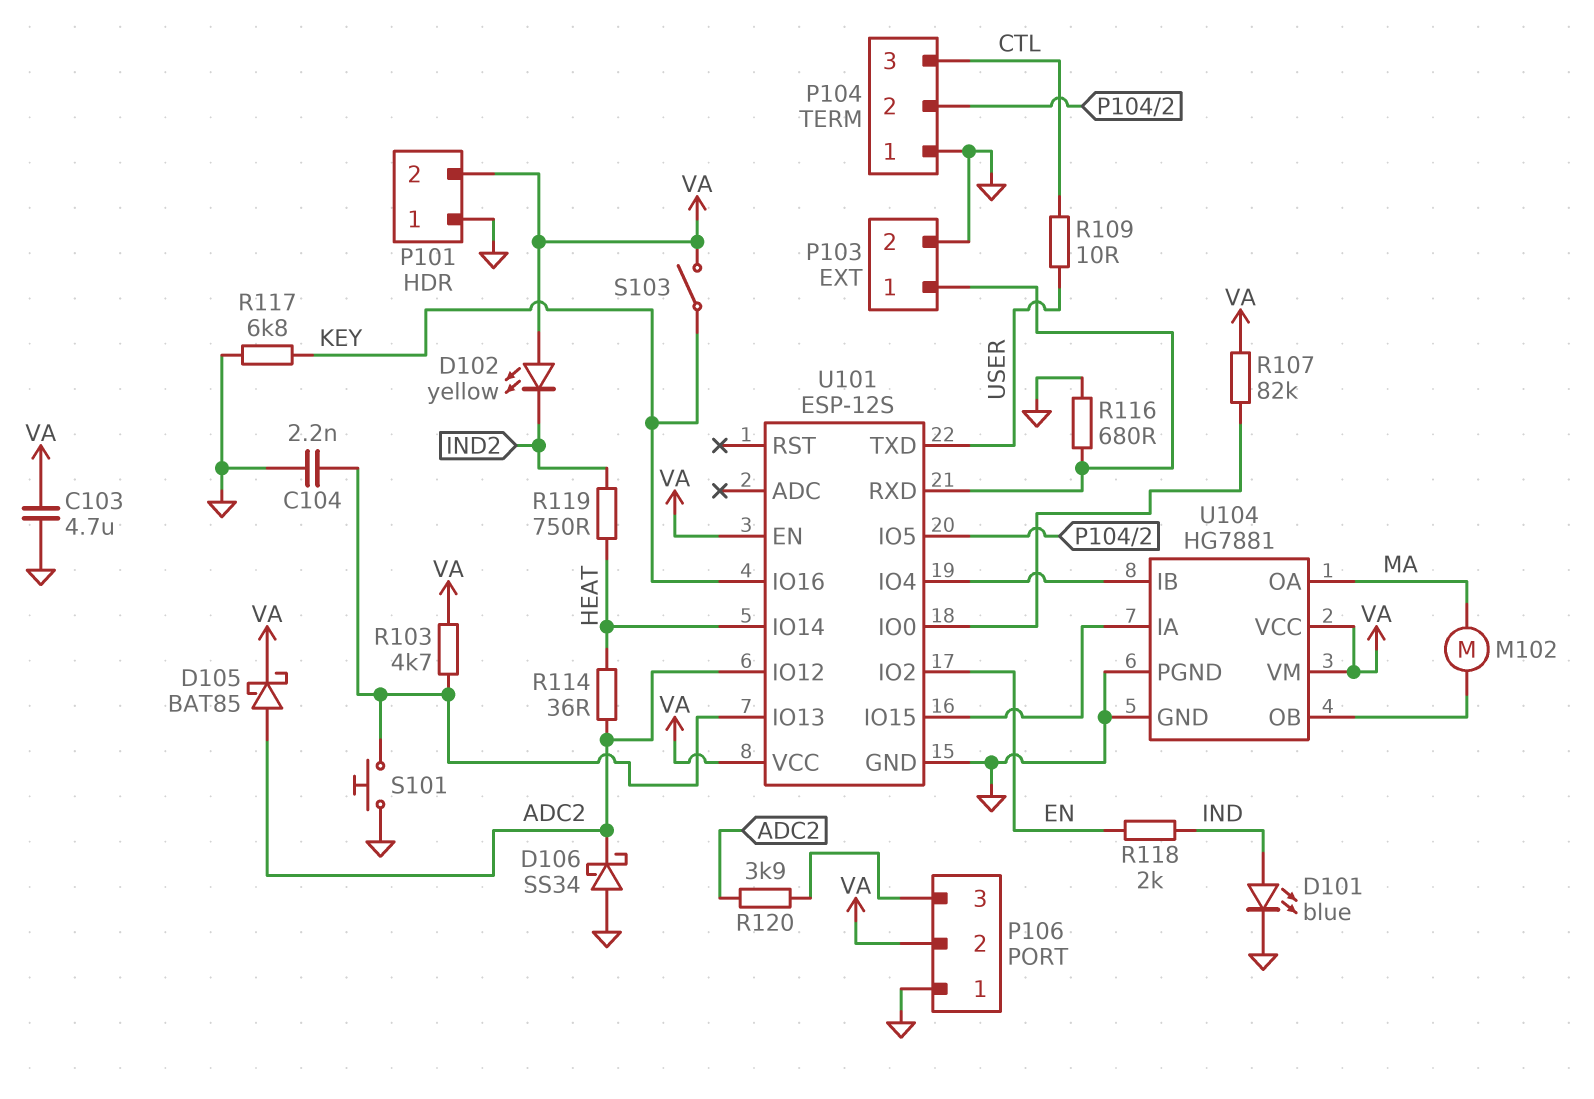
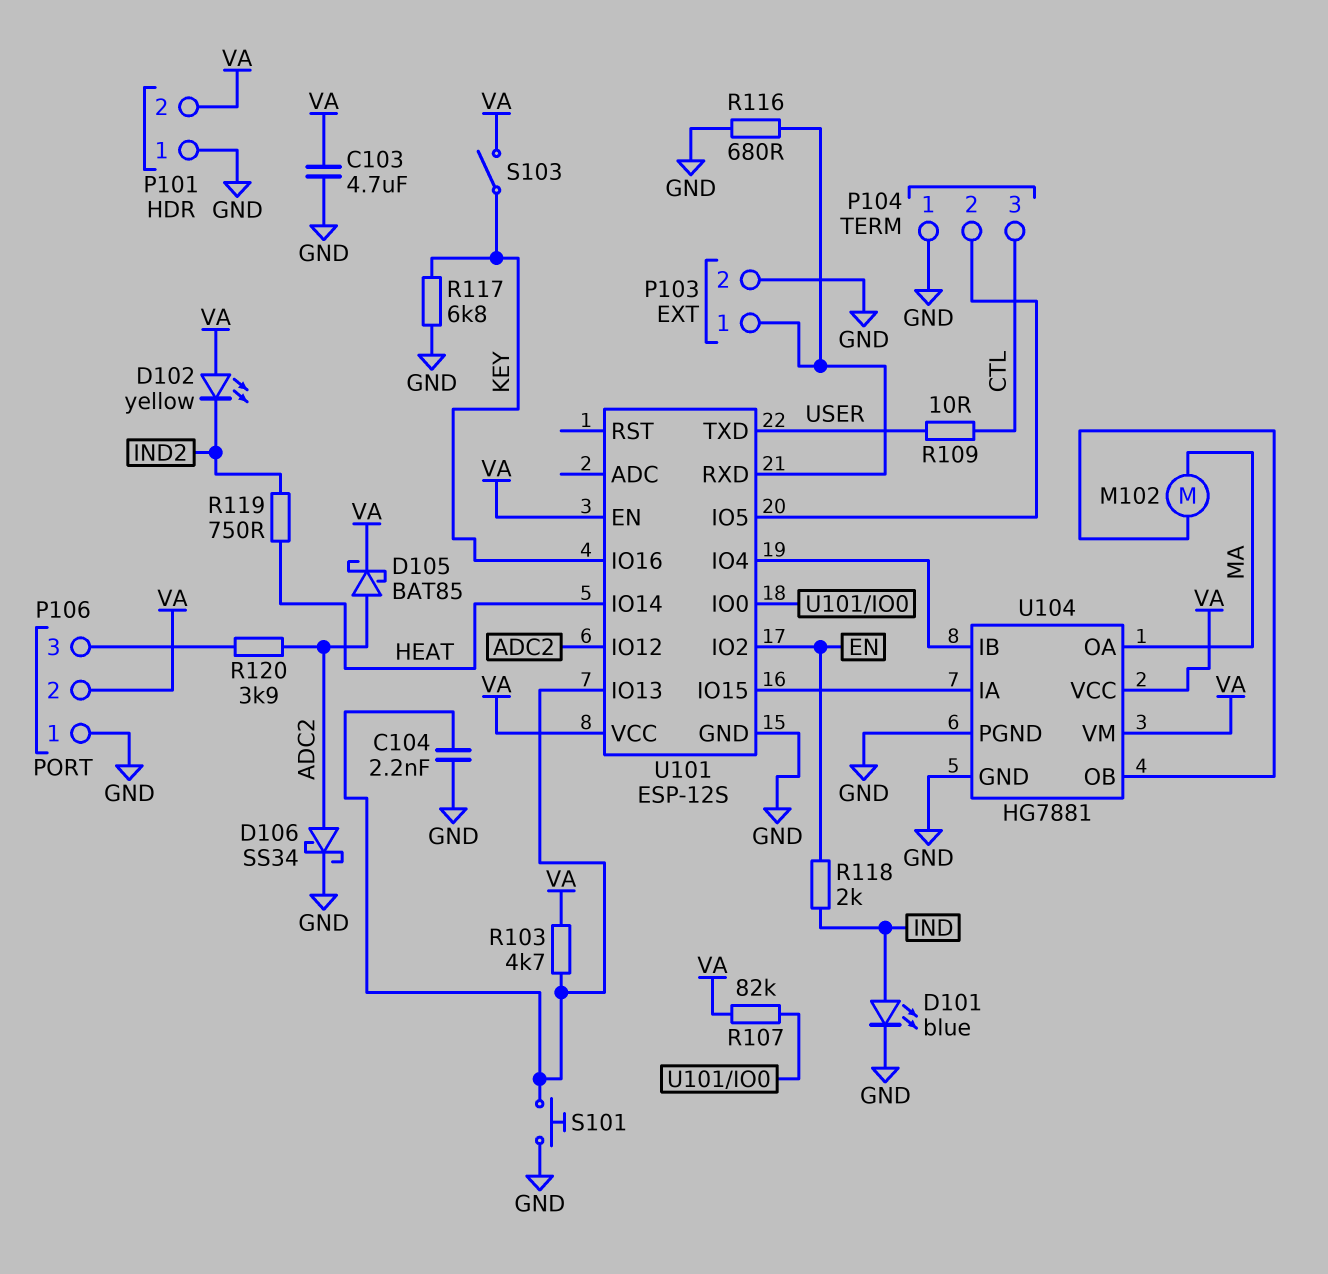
D106: schottky SS34 (A GND, K ADC2) -> schottky SS34 (A ADC2, K GND)
R114: 36 (ADC2, HEAT) -> none

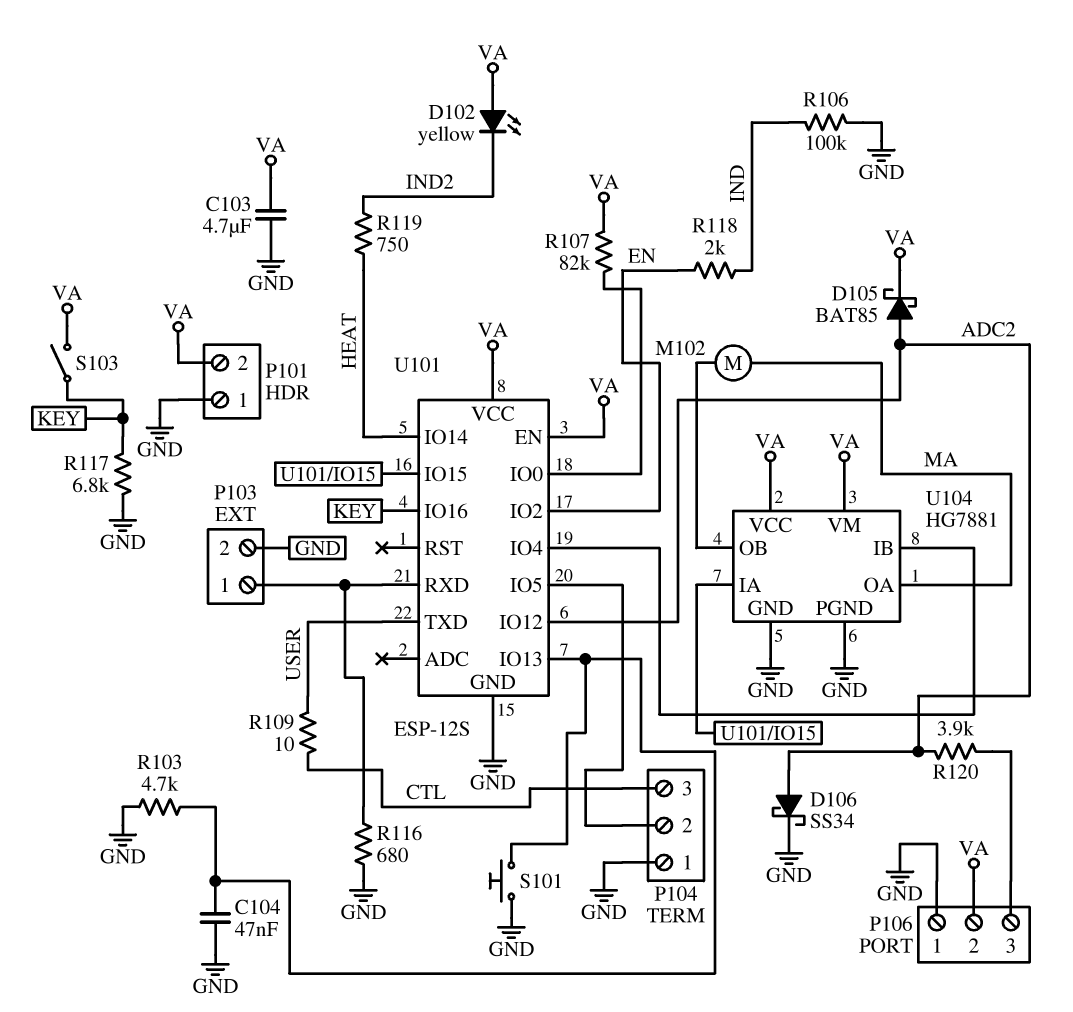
C104: 2.2nF (GND, U101/IO13) -> 47nF (GND, U101/IO13)
D101: LED blue (A IND, K GND) -> none
R103: 4.7k (U101/IO13, VA) -> 4.7k (GND, U101/IO13)
R106: none -> 100k (GND, IND)

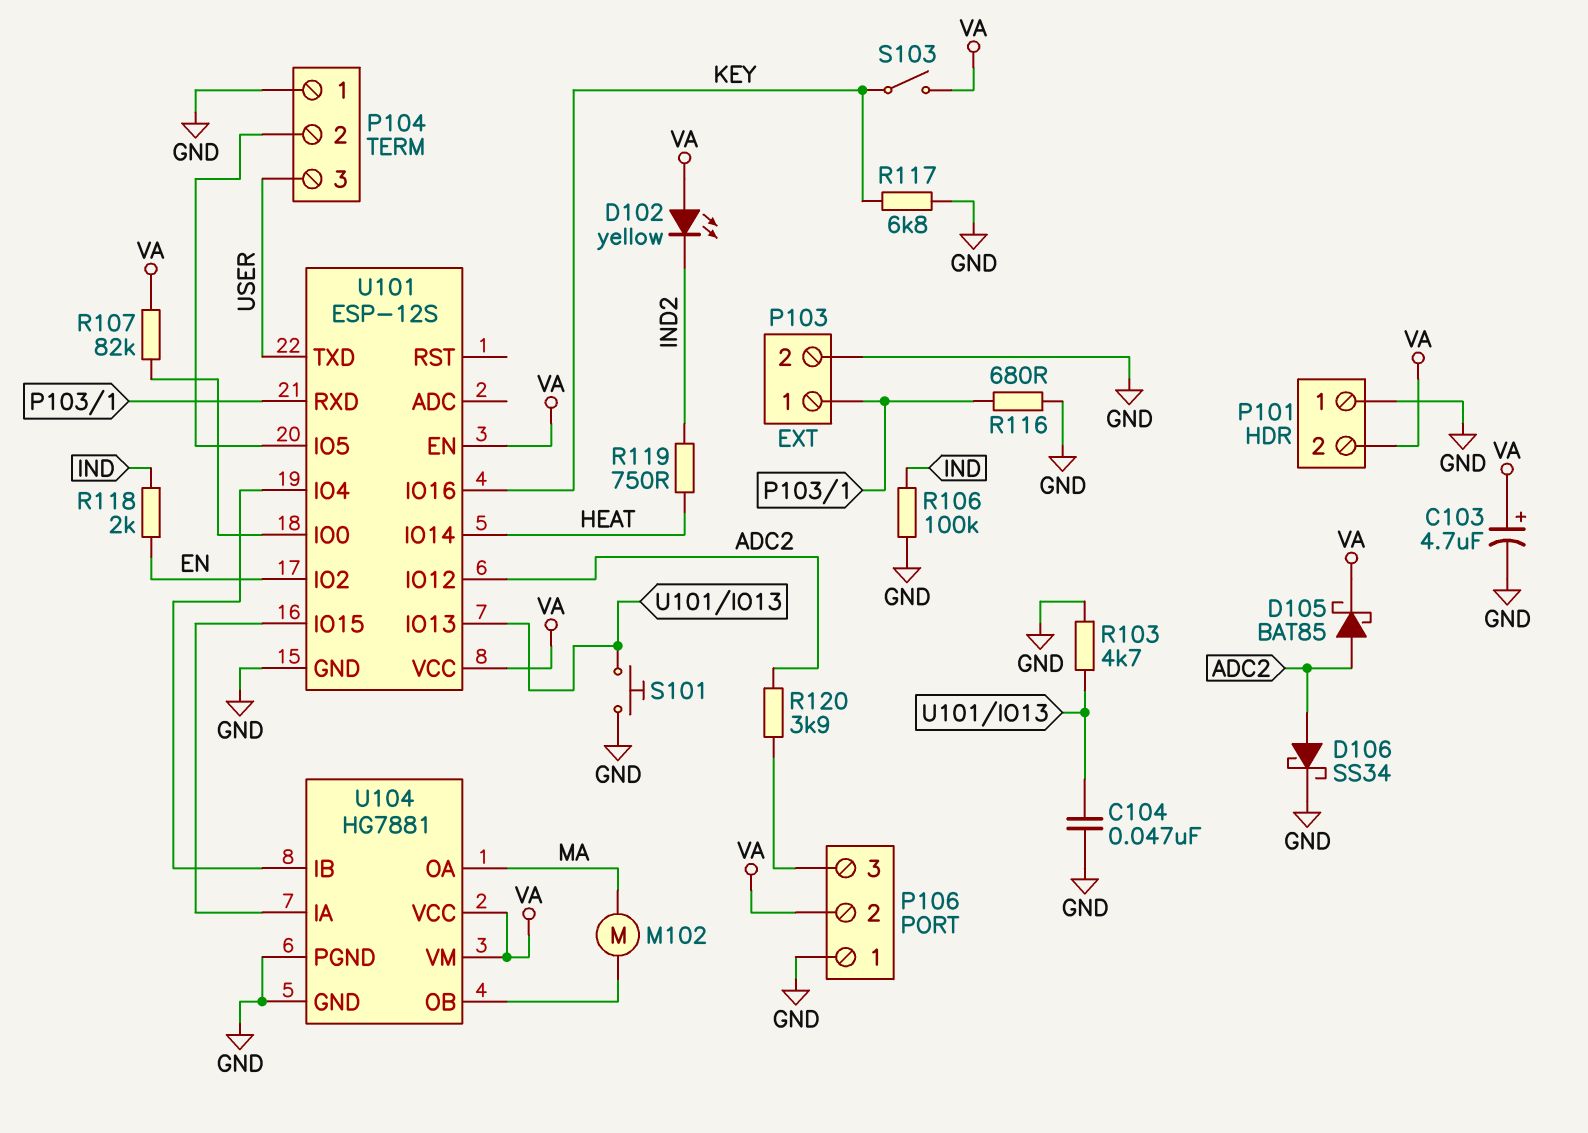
C103: 4.7uF (GND, VA) -> 4.7uF (plus VA, minus GND)
P104 pin 3: CTL -> USER
R109: 10 (CTL, USER) -> none

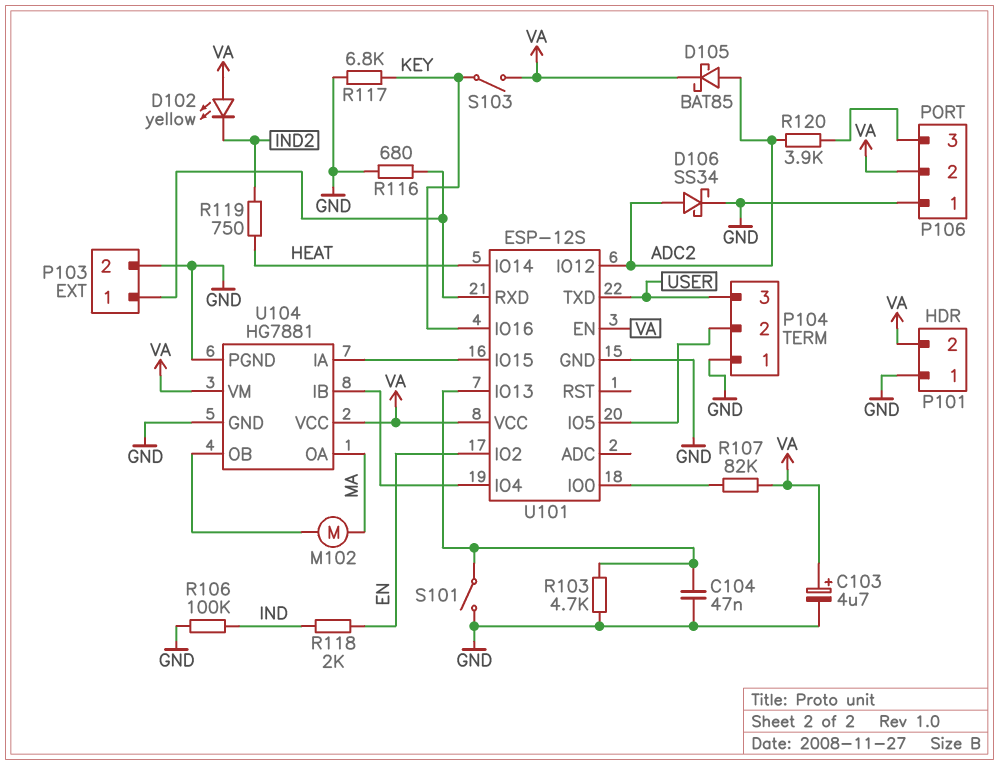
S101: button (GND, U101/IO13) -> switch (GND, U101/IO13)

